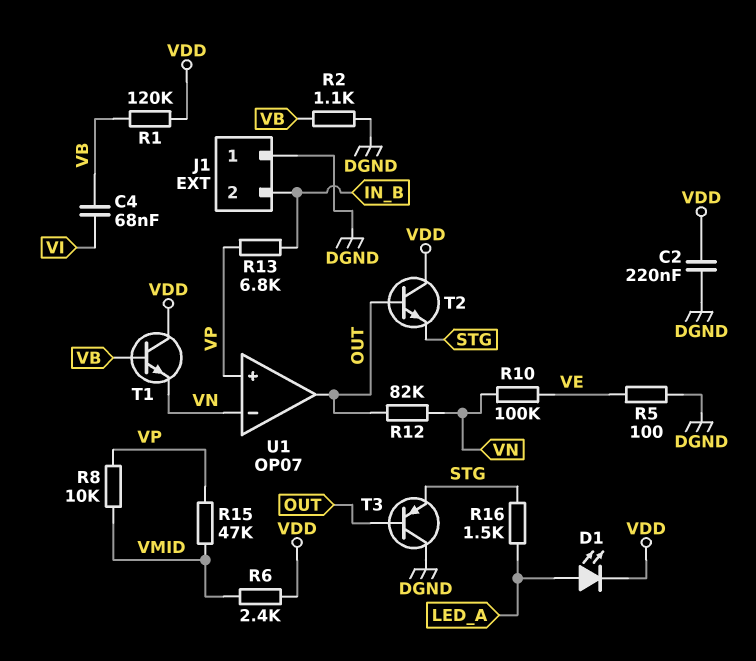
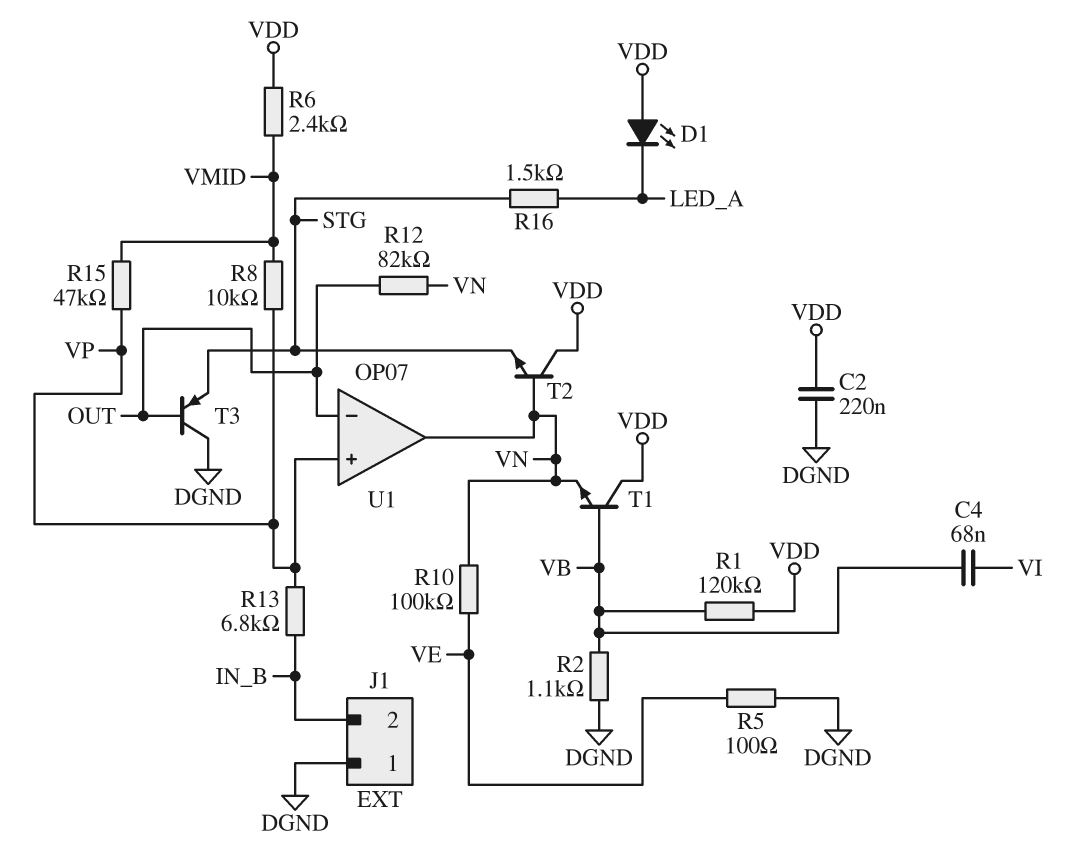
D1: LED (A LED_A, K VDD) -> LED (A VDD, K LED_A)
T2: NPN (B OUT, C VDD, E STG) -> NPN (B VN, C VDD, E STG)
U1 pin in-: VN -> OUT
U1 pin out: OUT -> VN

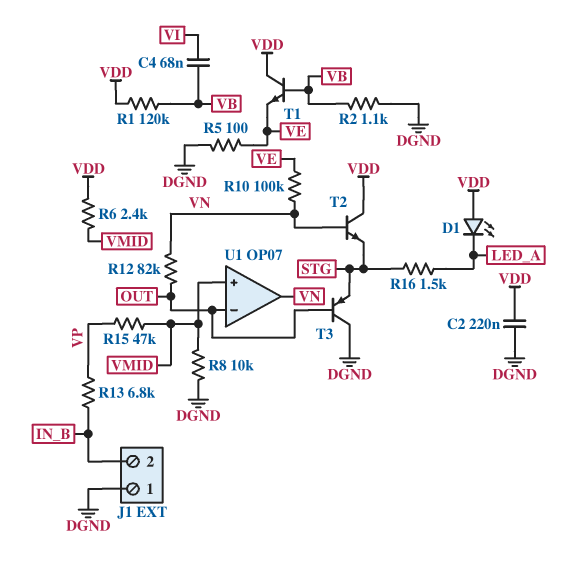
R8: 10k (VMID, VP) -> 10k (DGND, VMID)
T1: NPN (B VB, C VDD, E VN) -> NPN (B VB, C VDD, E VE)
U1 pin in+: VP -> VMID

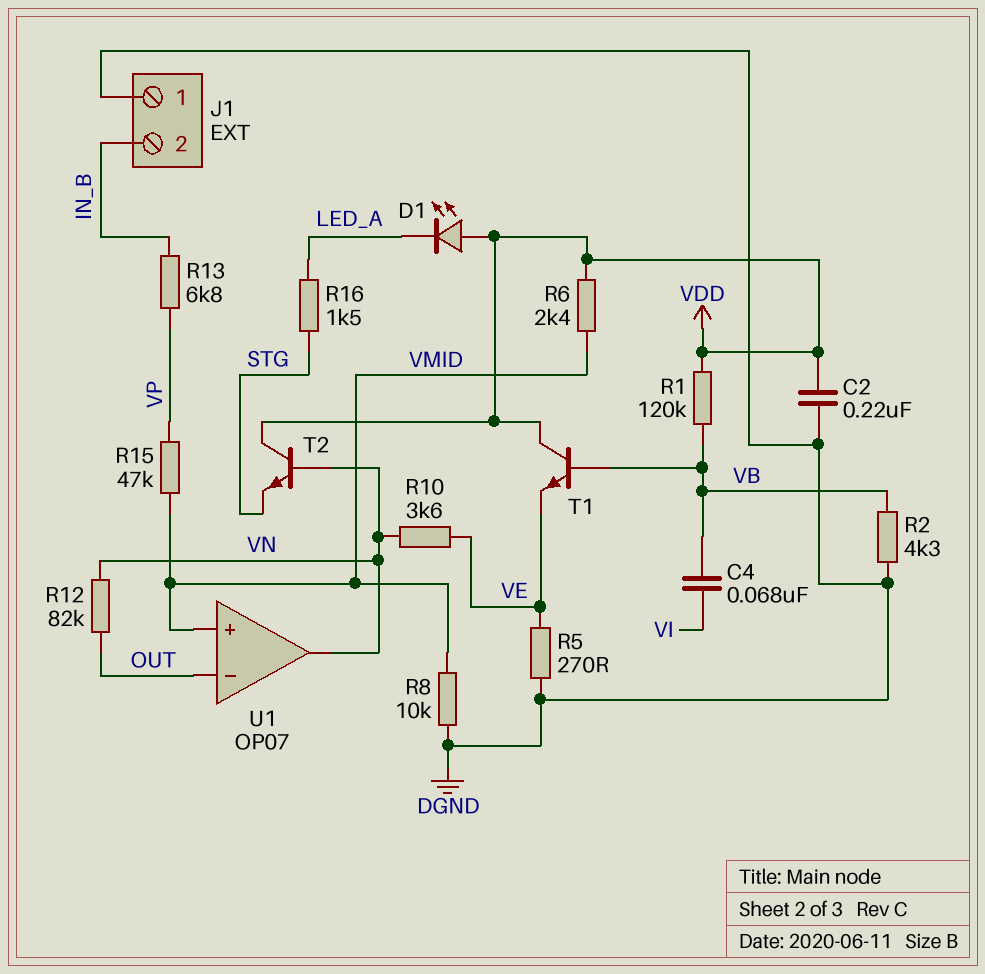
R2: 1.1k (DGND, VB) -> 4.3k (DGND, VB)
R5: 100 (DGND, VE) -> 270 (DGND, VE)
R10: 100k (VE, VN) -> 3.6k (VE, VN)
T3: PNP (B OUT, C DGND, E STG) -> none

